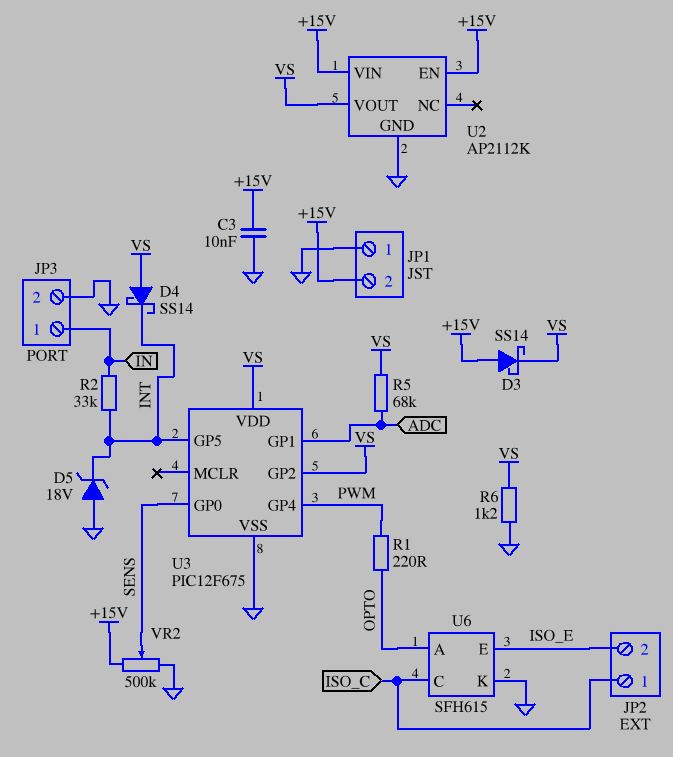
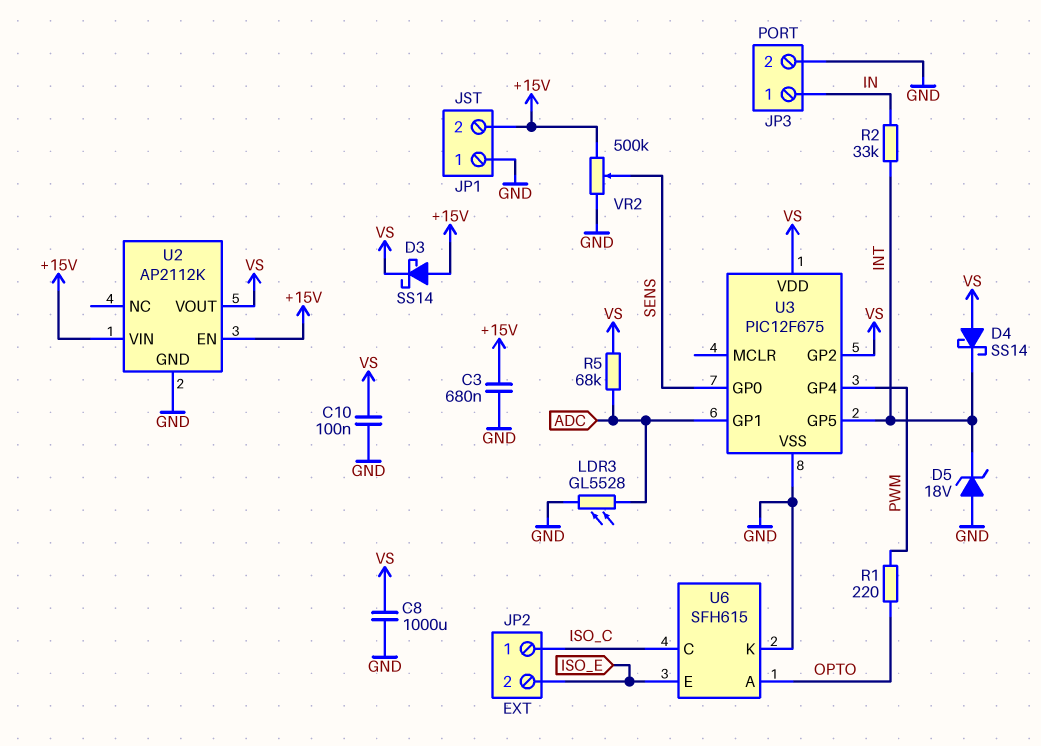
C3: 10nF (+15V, GND) -> 680nF (+15V, GND)
C8: none -> 1000uF (GND, VS)
C10: none -> 100nF (GND, VS)
LDR3: none -> GL5528 (ADC, GND)
R6: 1.2k (GND, VS) -> none

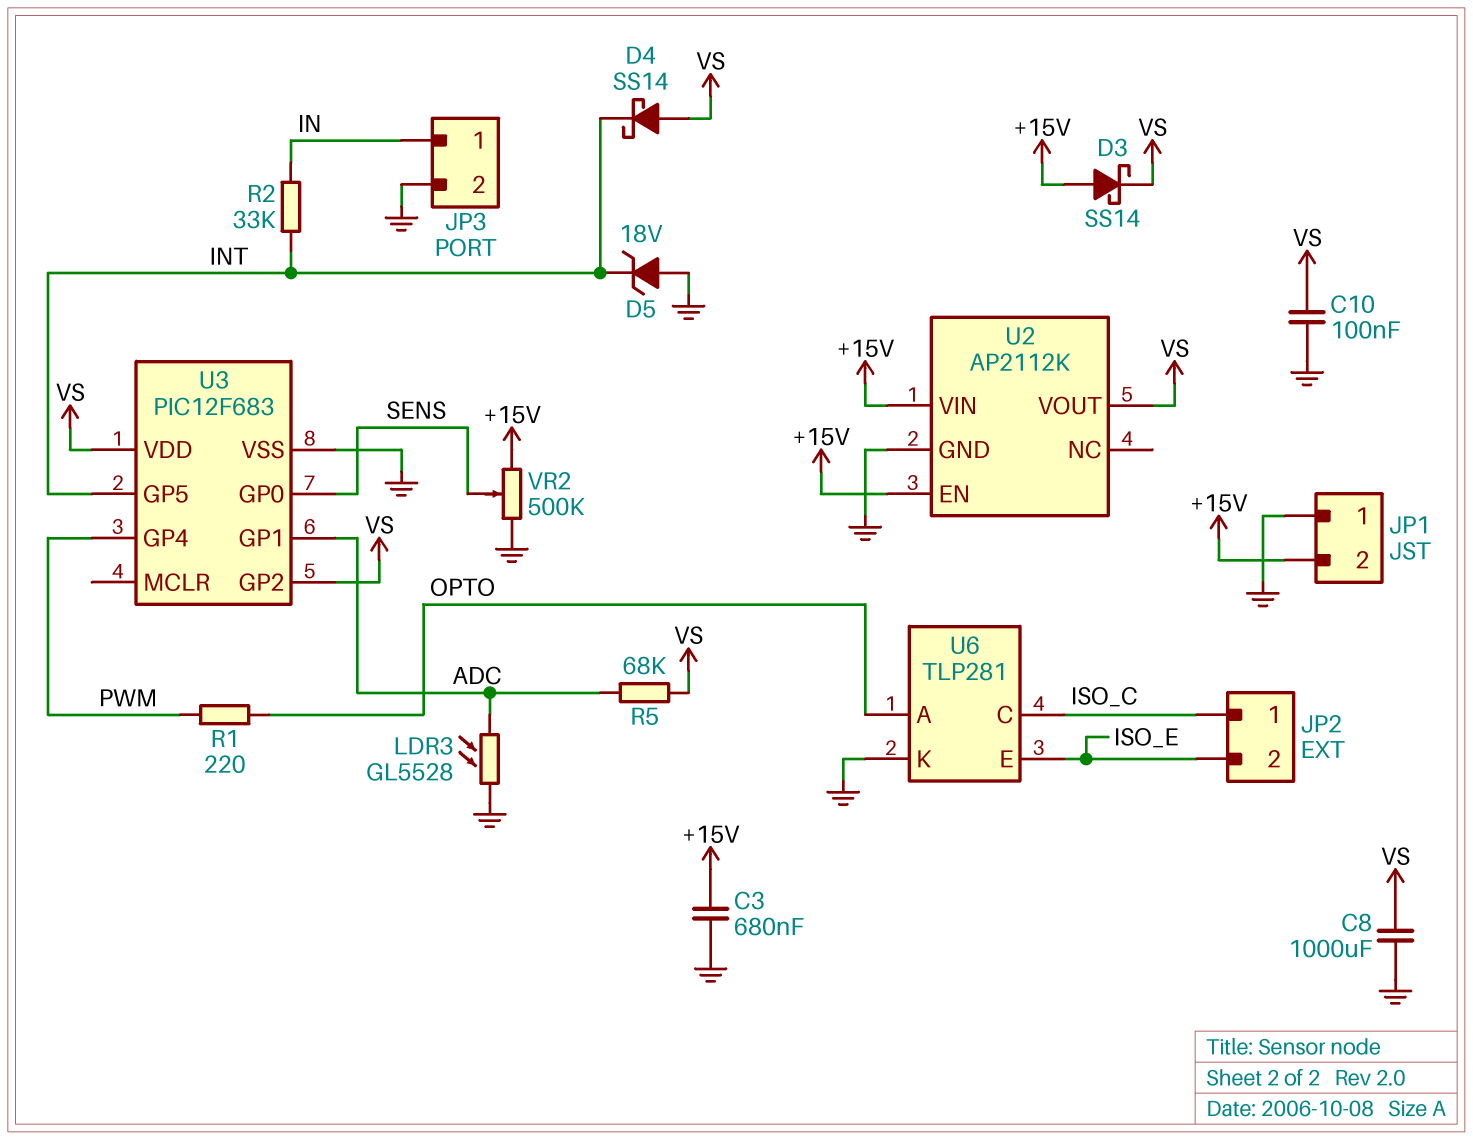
U3: PIC12F675 -> PIC12F683
U6: SFH615 -> TLP281

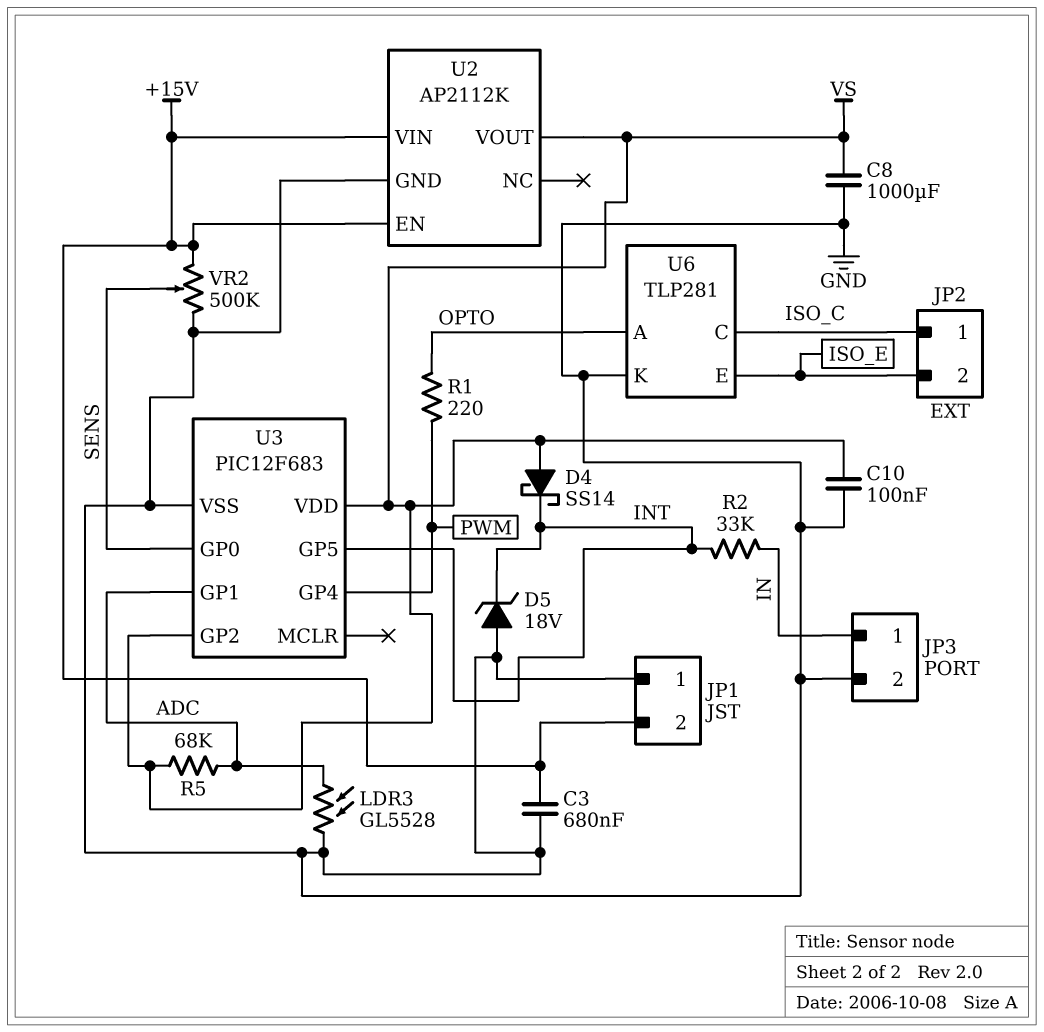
D3: schottky SS14 (A +15V, K VS) -> none

